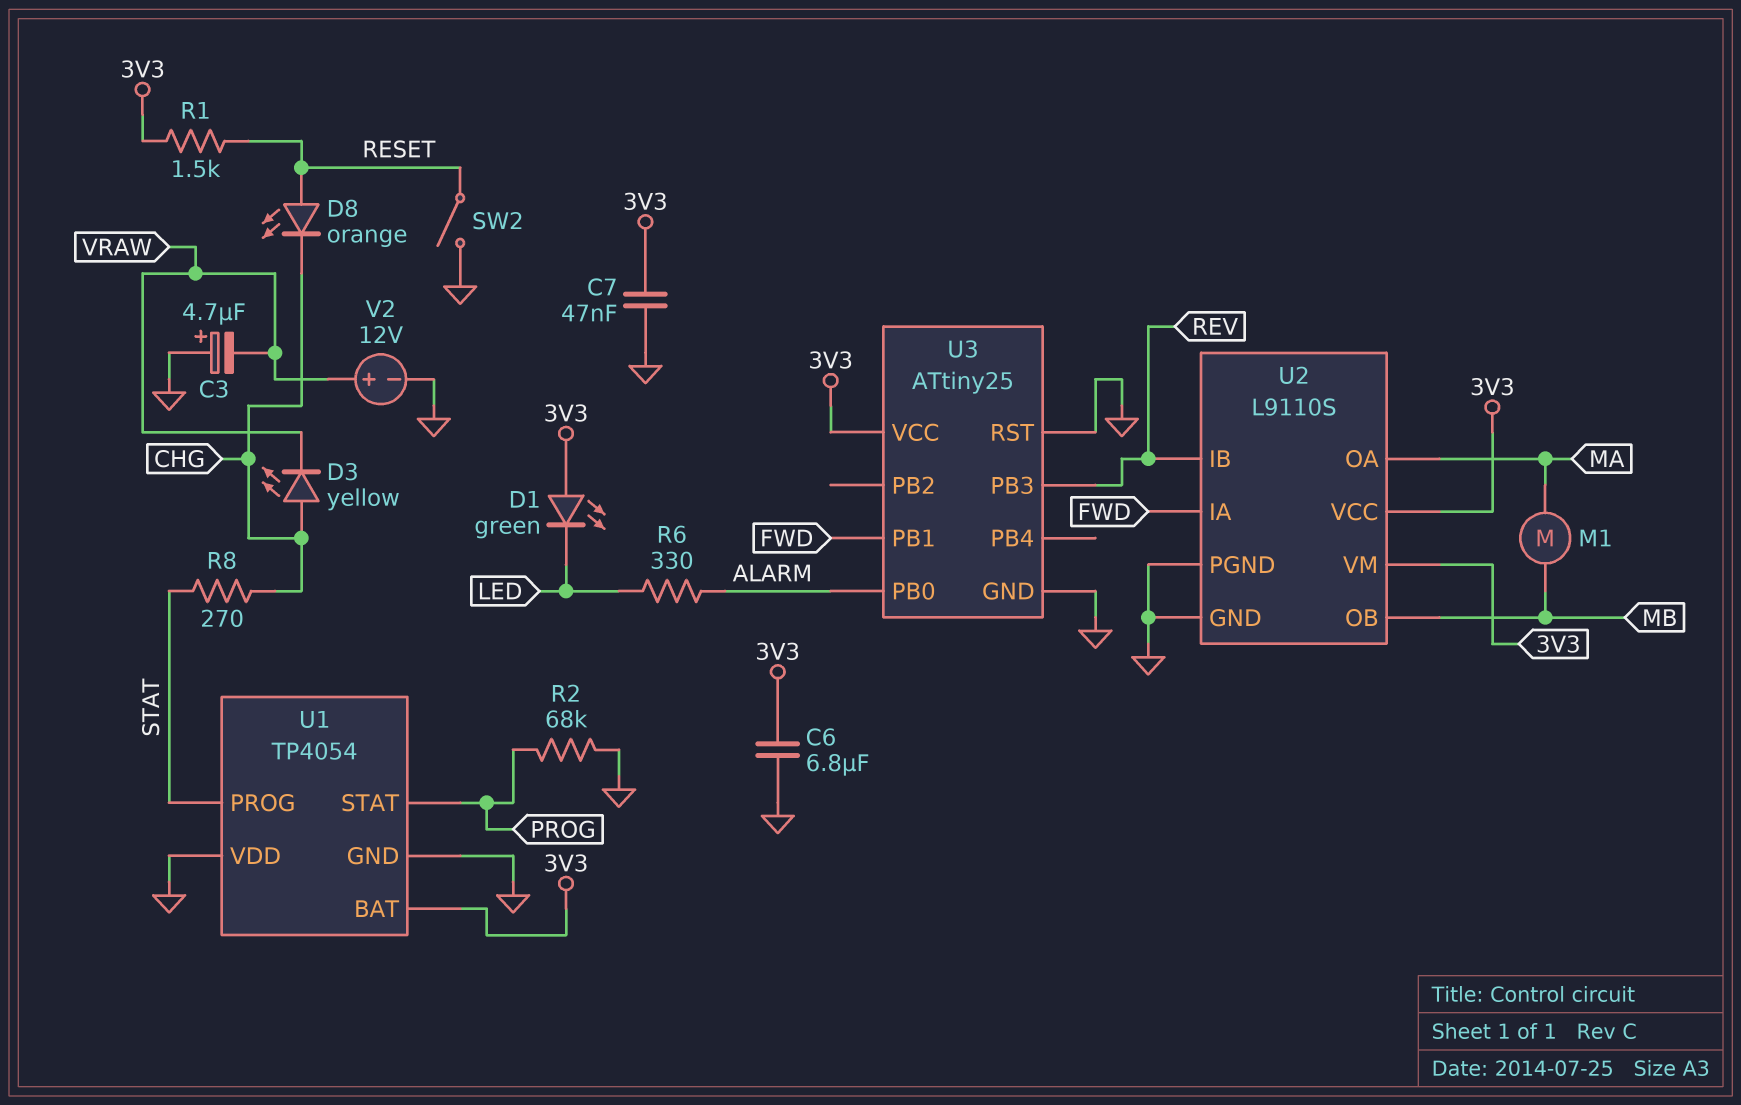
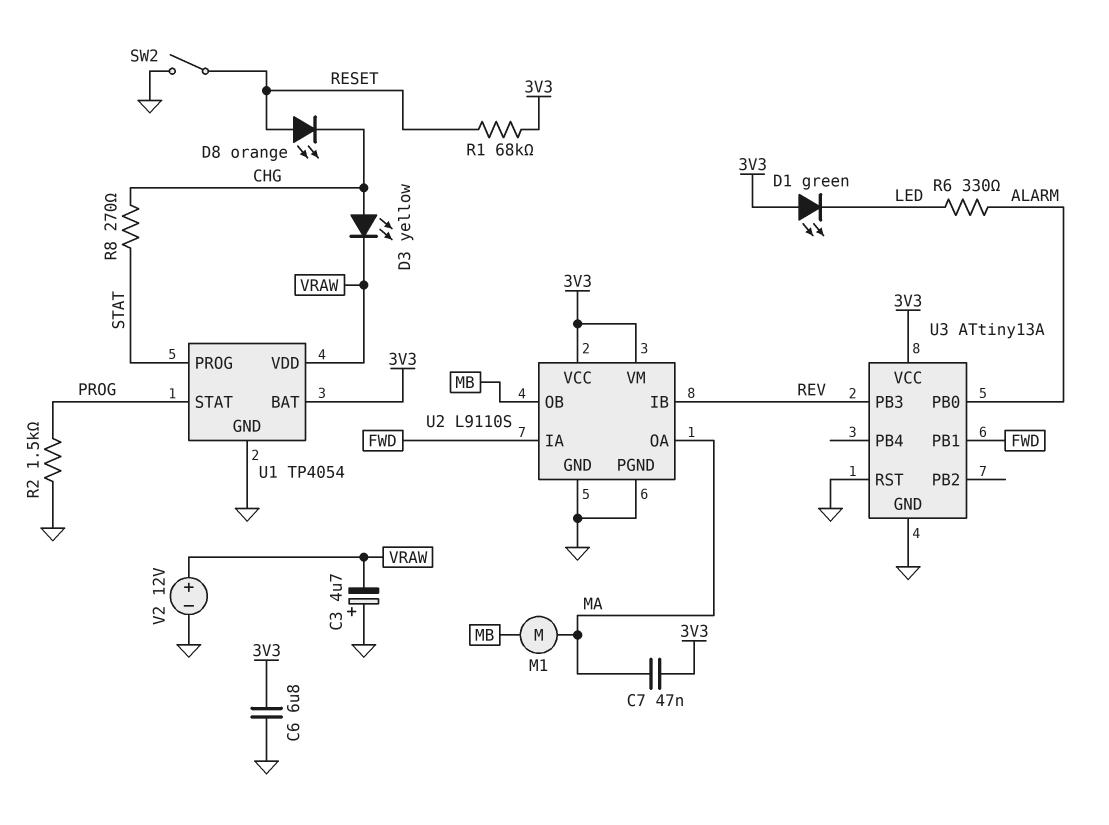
C7: 47nF (3V3, GND) -> 47nF (3V3, MA)
R1: 1.5k (3V3, RESET) -> 68k (3V3, RESET)
R2: 68k (GND, PROG) -> 1.5k (GND, PROG)
U1 pin VDD: GND -> VRAW
U3: ATtiny25 -> ATtiny13A

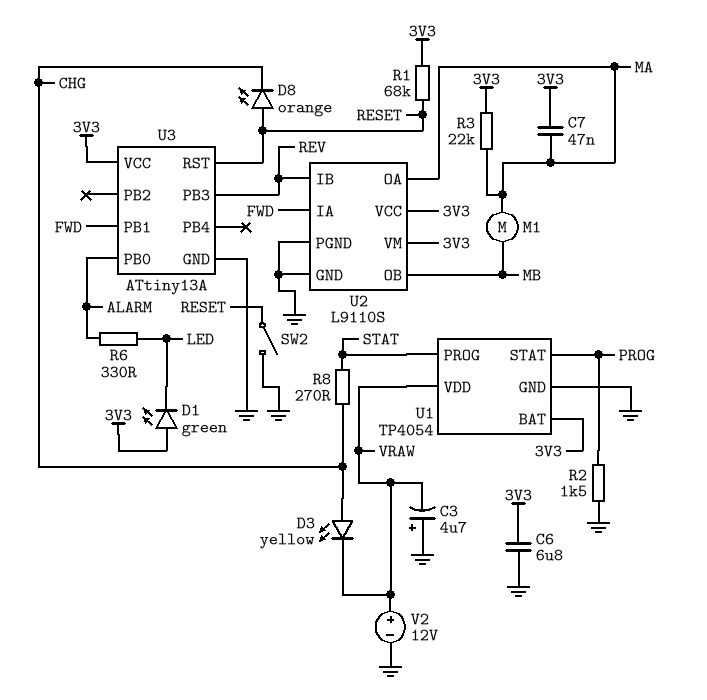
R3: none -> 22k (3V3, MA)
U3 pin RST: GND -> RESET

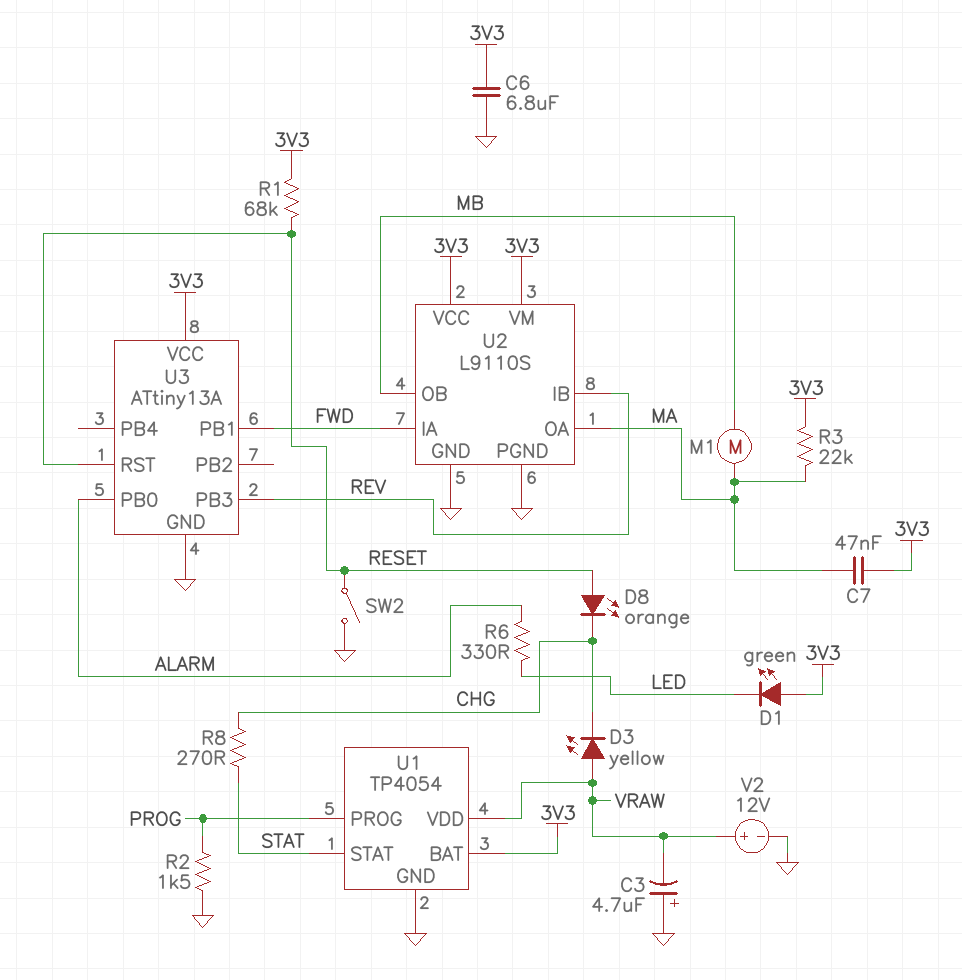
D3: LED yellow (A CHG, K VRAW) -> LED yellow (A VRAW, K CHG)
U1 pin PROG: STAT -> PROG
U1 pin STAT: PROG -> STAT

